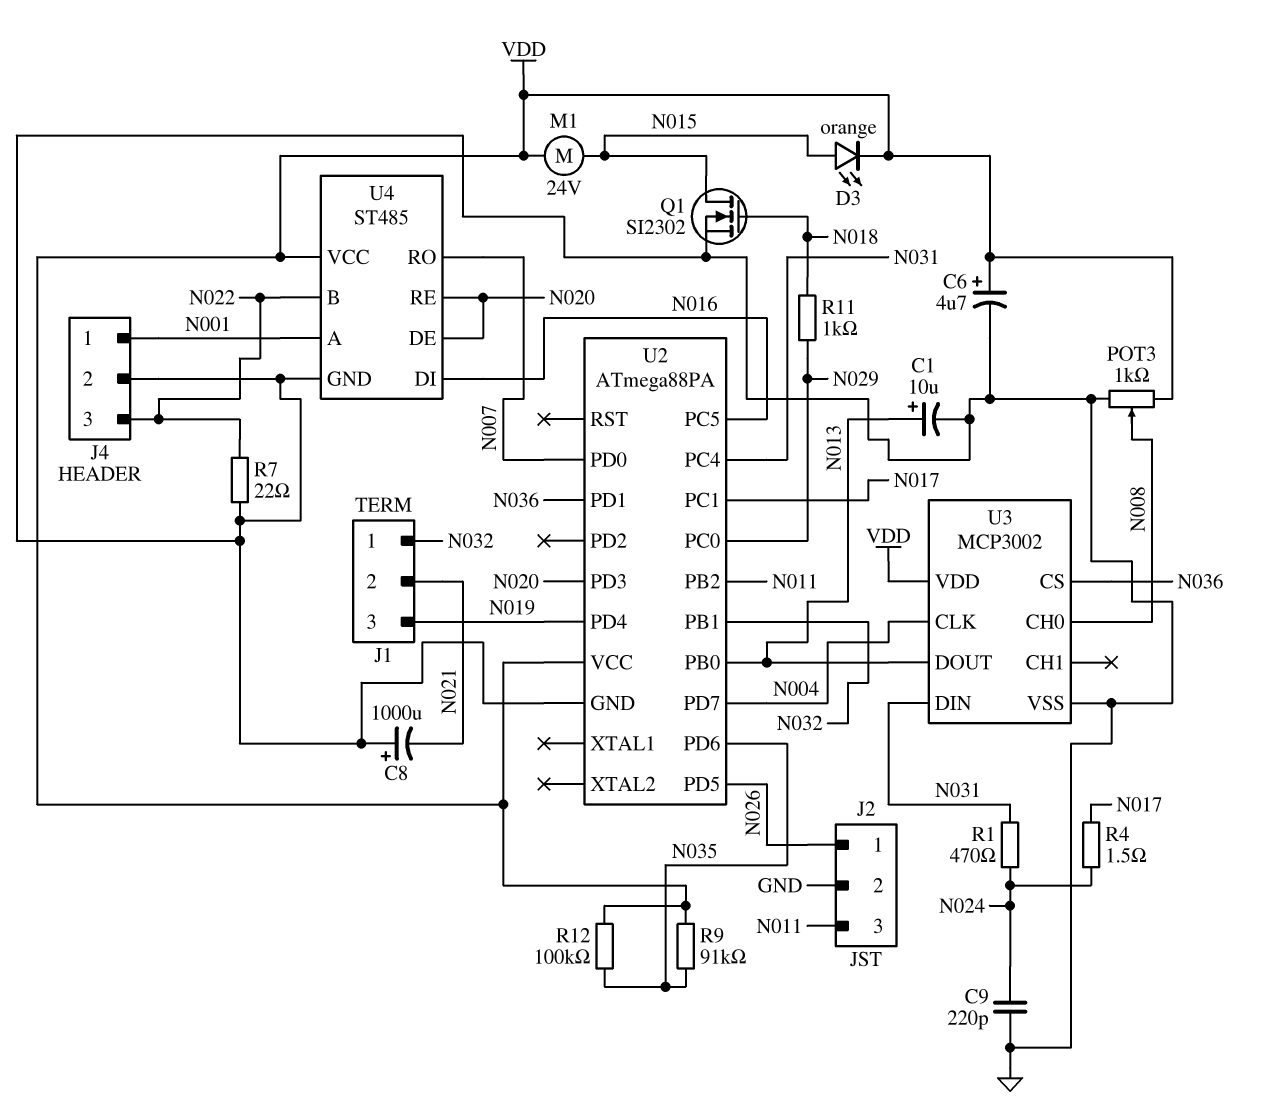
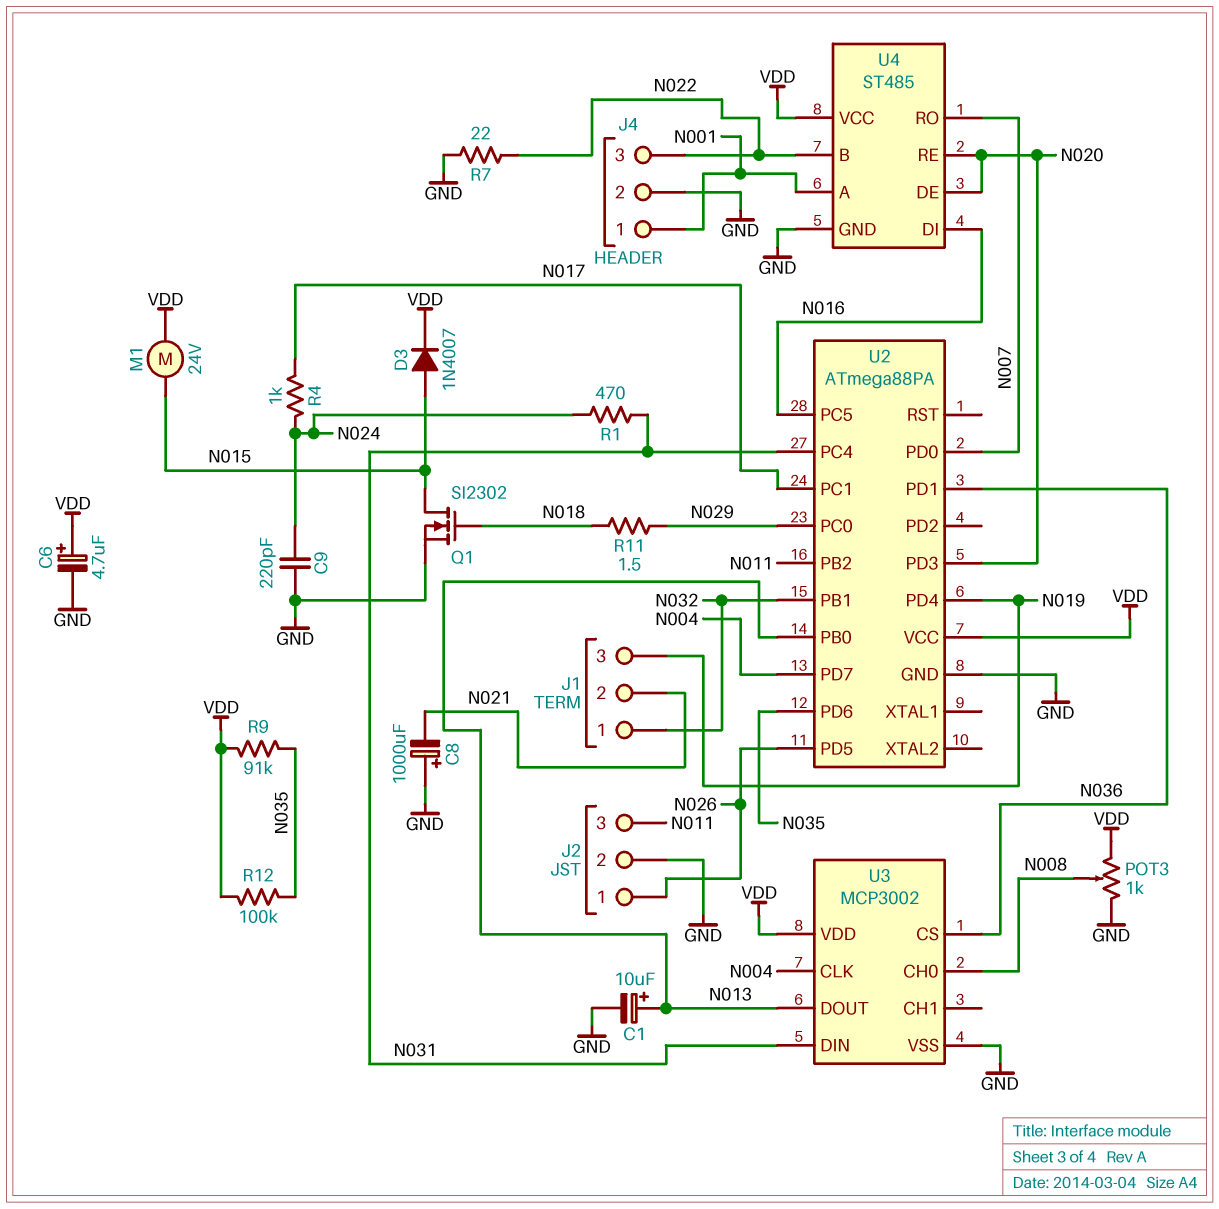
D3: LED orange (A N015, K VDD) -> diode 1N4007 (A N015, K VDD)
R4: 1.5 (N017, N024) -> 1k (N017, N024)
R11: 1k (N018, N029) -> 1.5 (N018, N029)

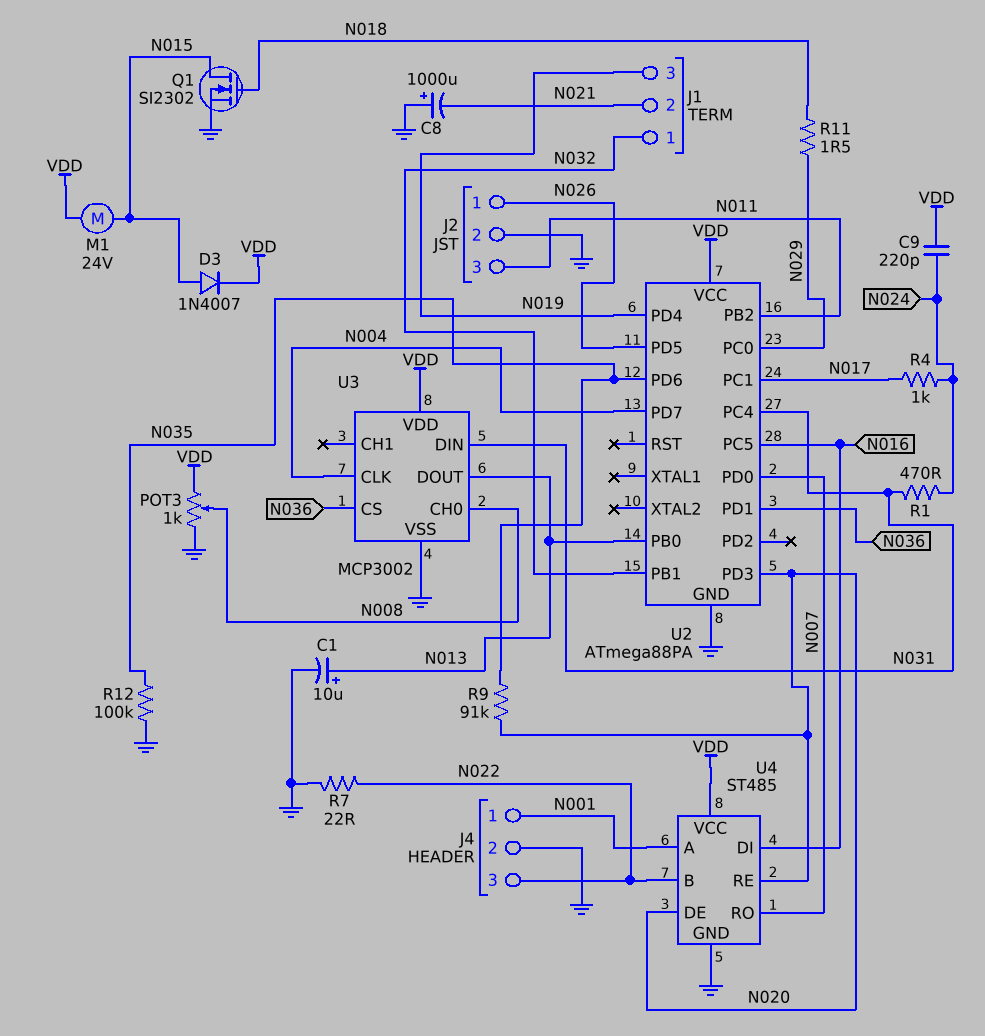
C6: 4.7uF (plus VDD, minus GND) -> none
C9: 220pF (GND, N024) -> 220pF (N024, VDD)
R9: 91k (N035, VDD) -> 91k (N020, N035)
R12: 100k (N035, VDD) -> 100k (GND, N035)

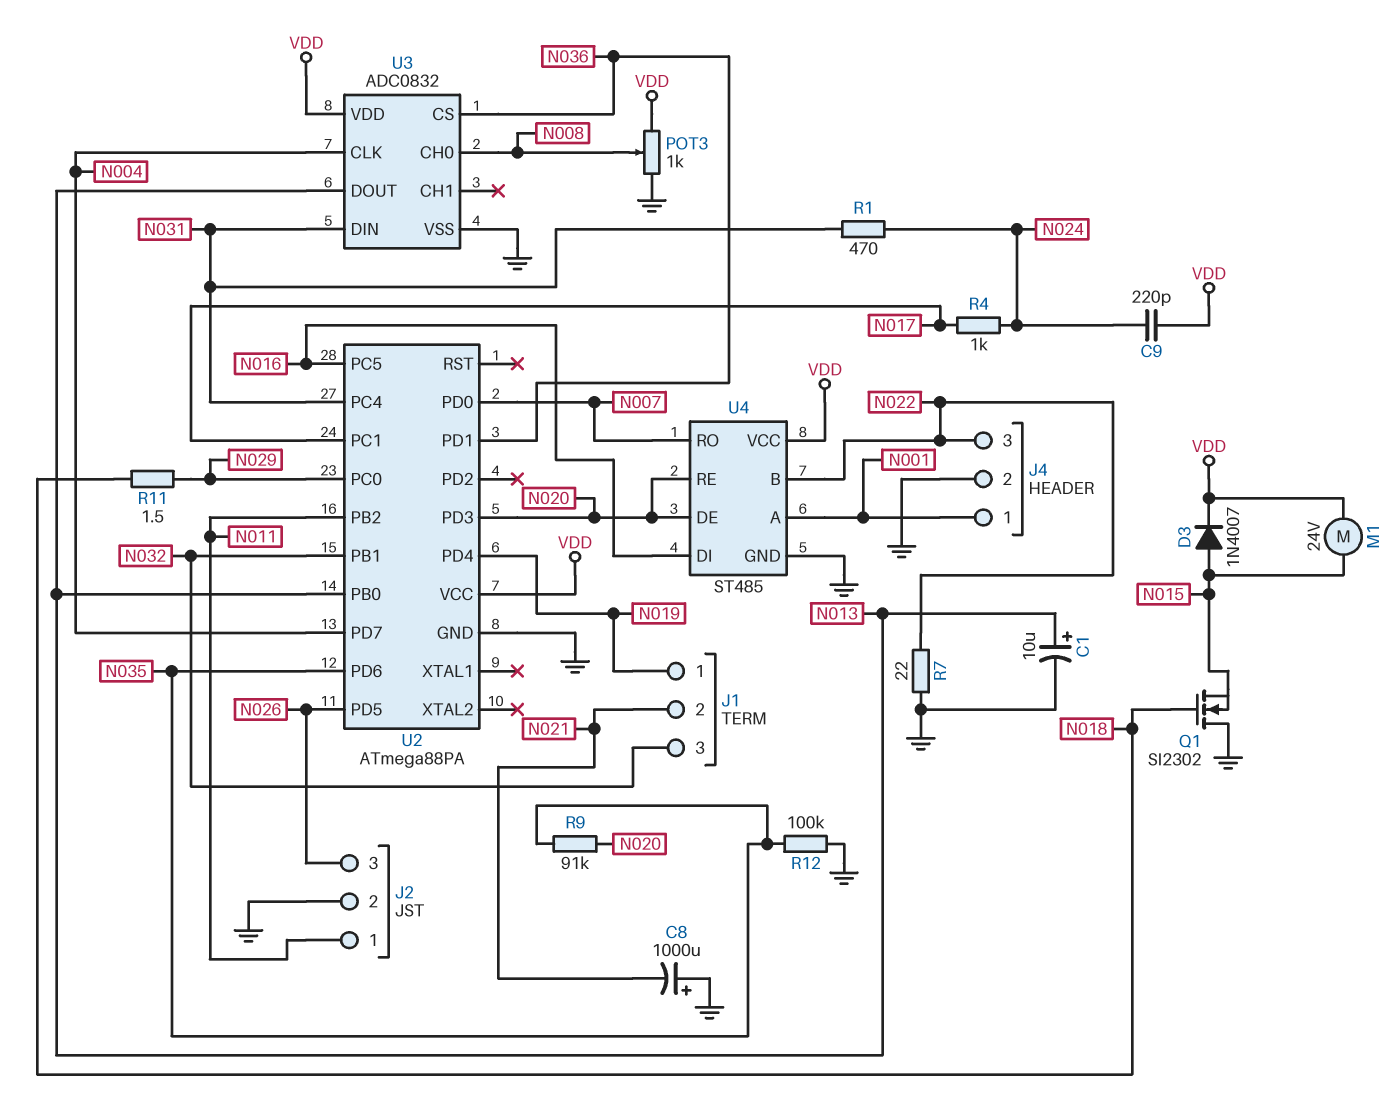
J1 pin 1: N032 -> N019
J1 pin 3: N019 -> N032
J2 pin 1: N026 -> N011
J2 pin 3: N011 -> N026
Q1: NMOS SI2302 (G N018, D N015, S GND) -> NMOS SI2302 (G N018, D GND, S N015)
U3: MCP3002 -> ADC0832

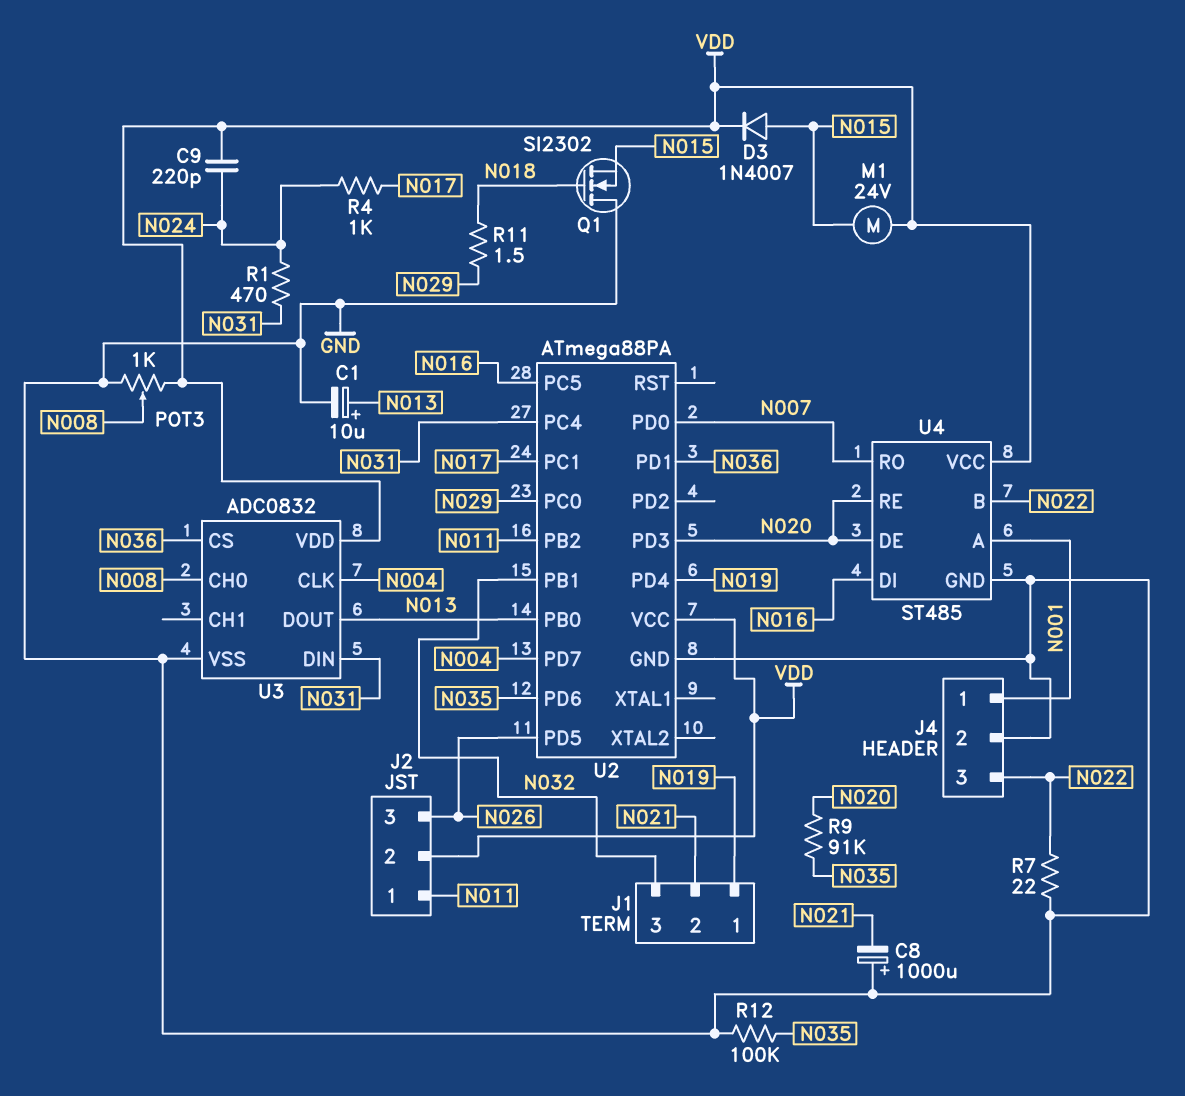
J2 pin 2: GND -> VDD

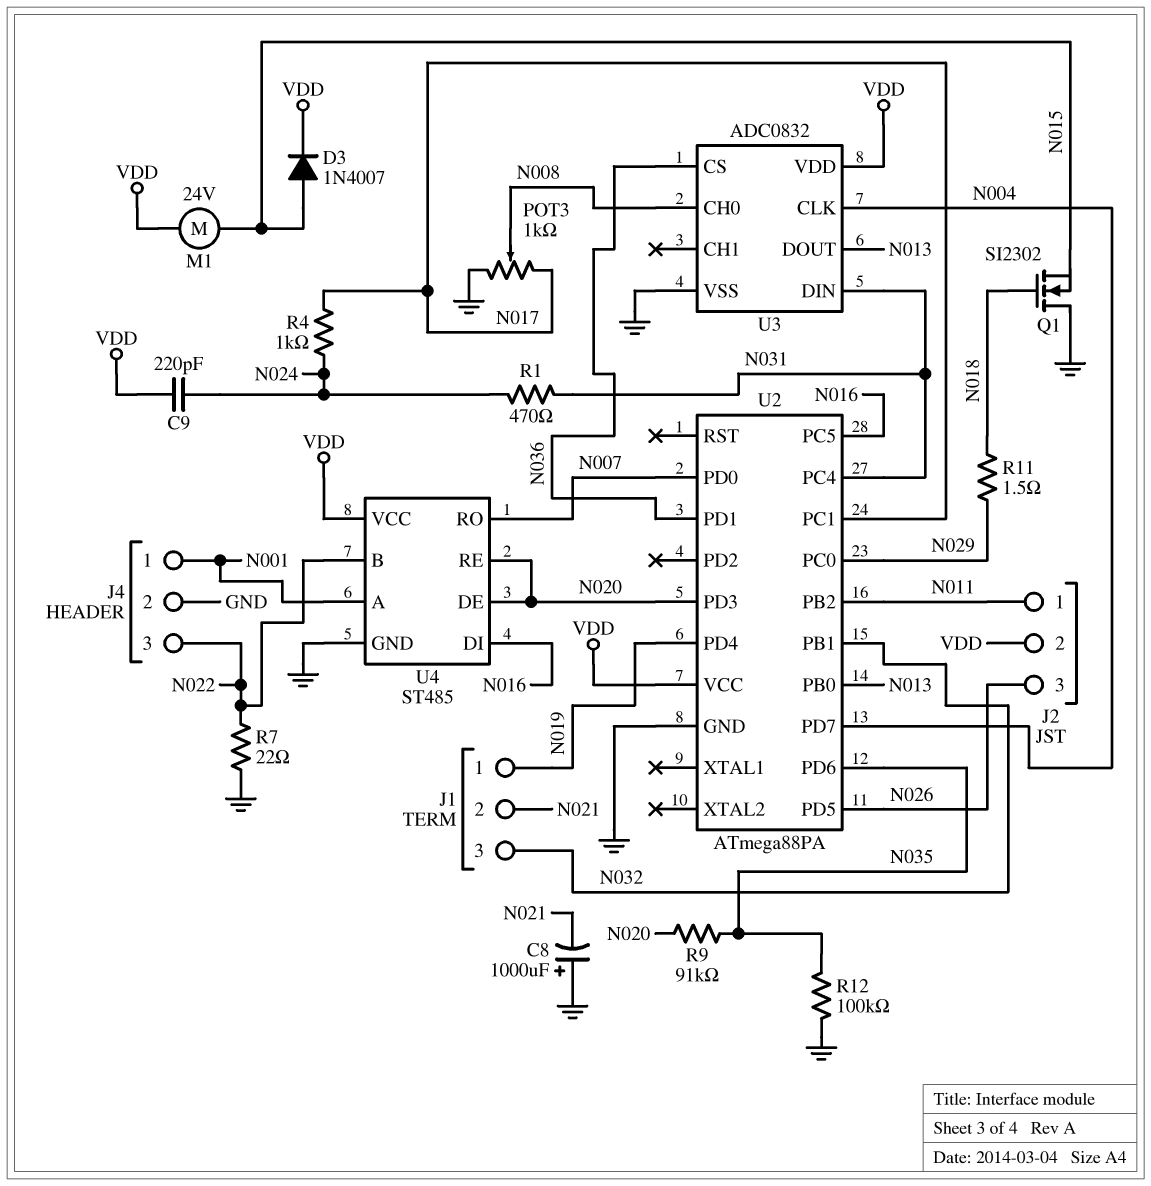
C1: 10uF (plus N013, minus GND) -> none
POT3: 1k (GND, VDD, wiper N008) -> 1k (GND, N017, wiper N008)

